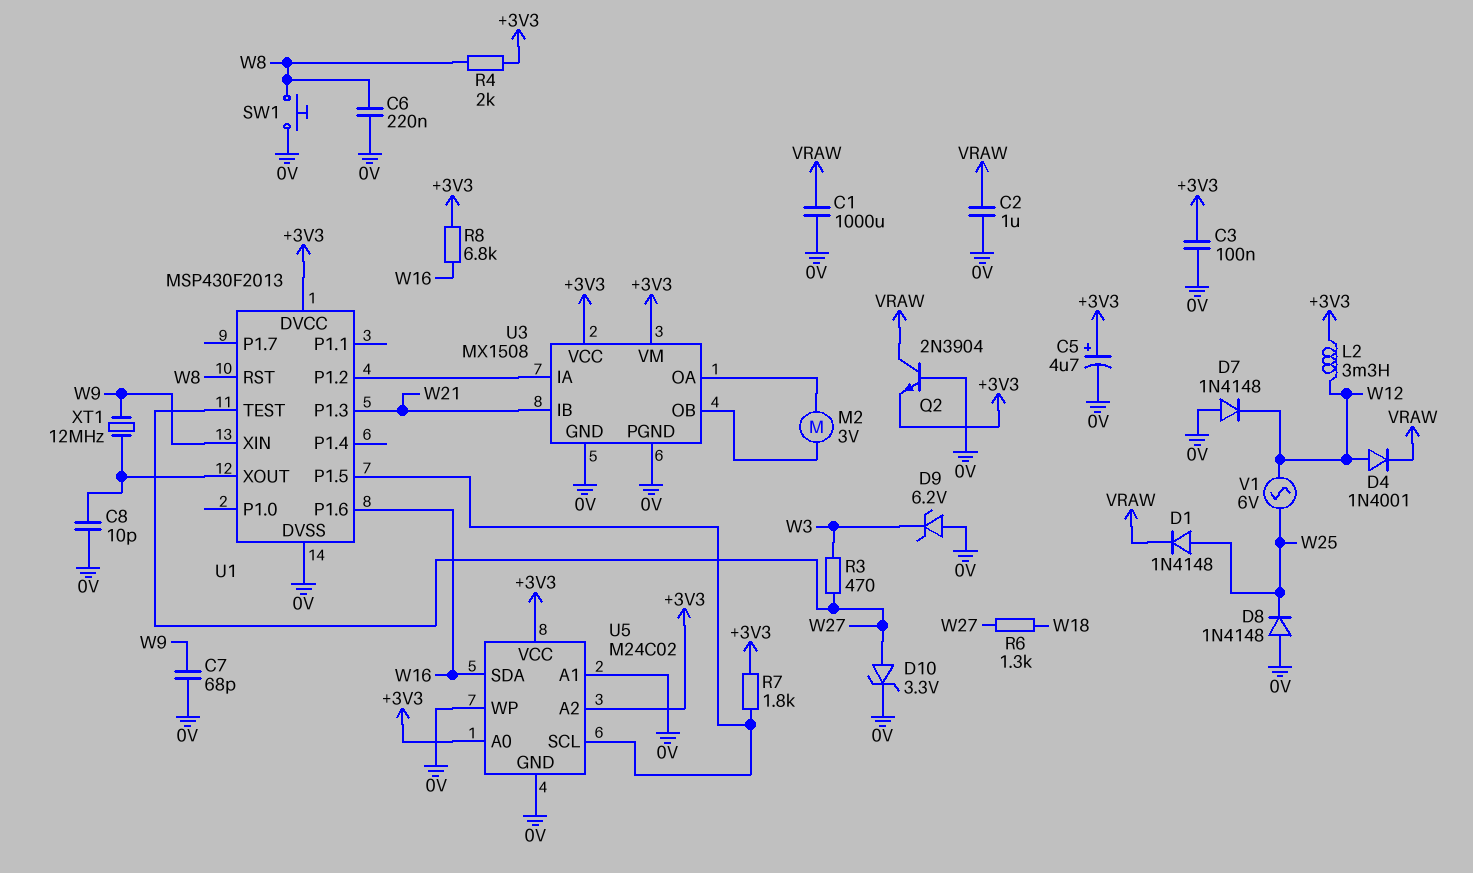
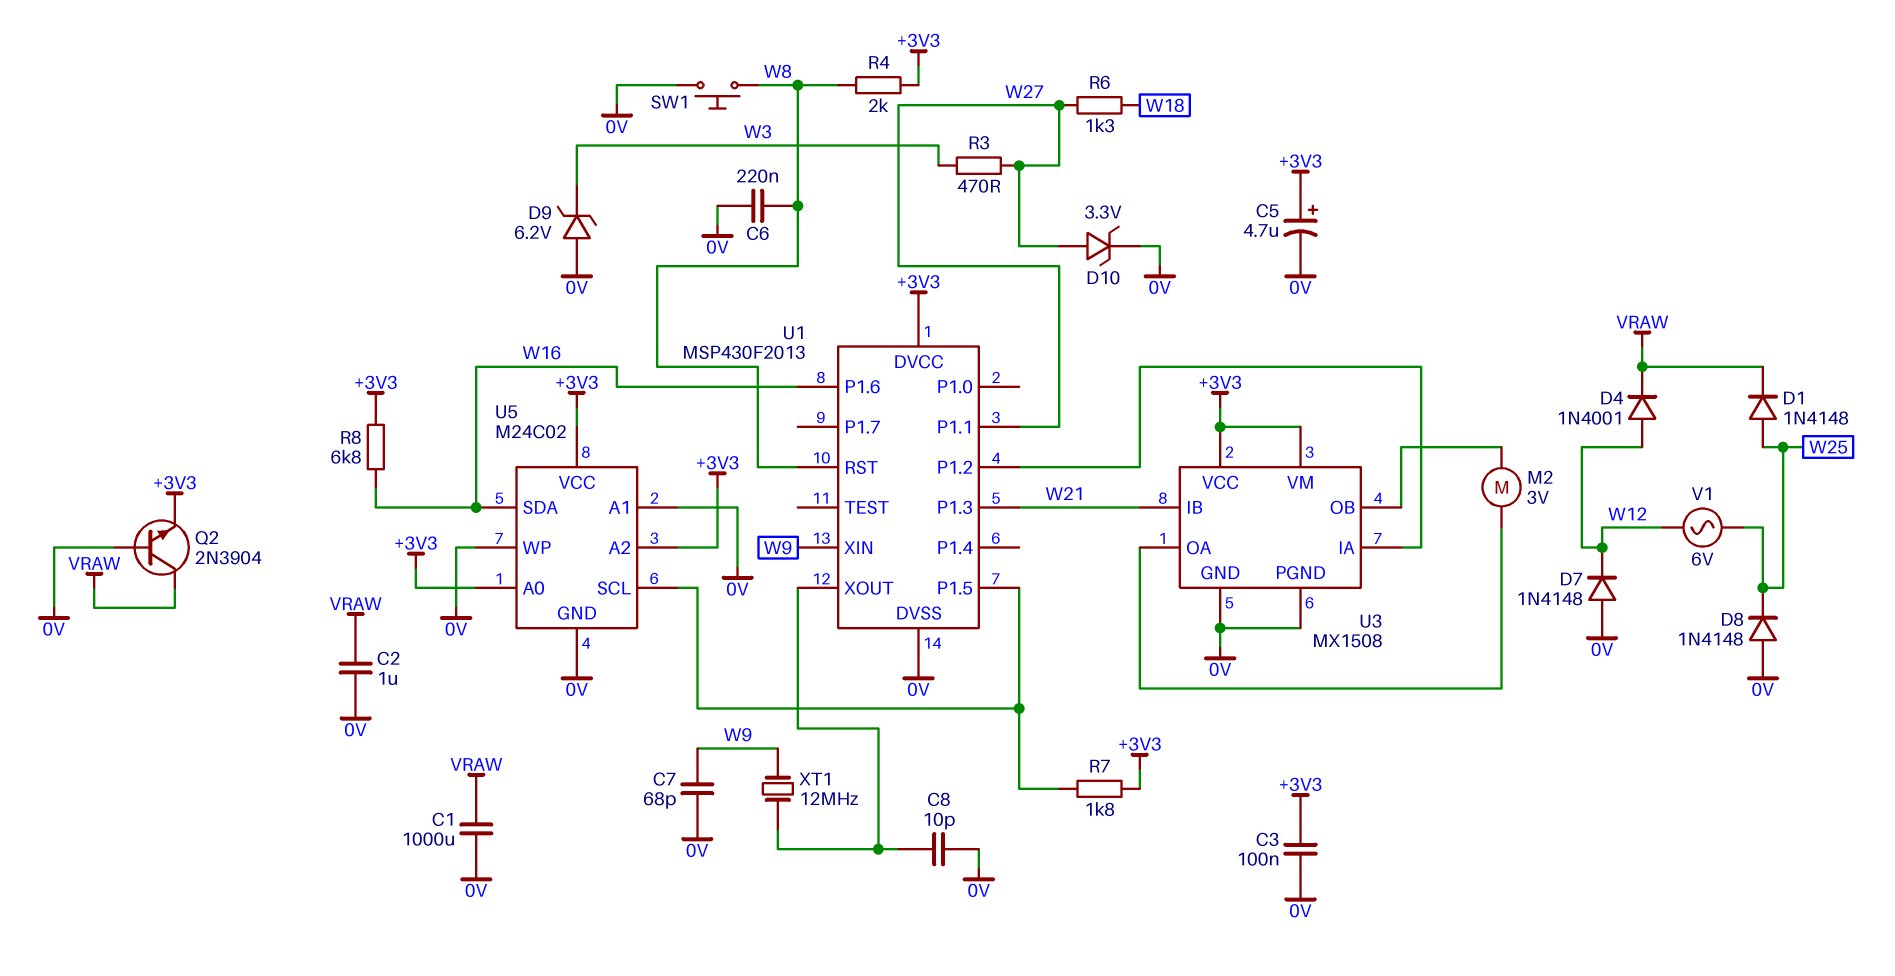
L2: 3.3mH (+3V3, W12) -> none
U1 pin P1.1: none -> W27
U1 pin TEST: W27 -> none

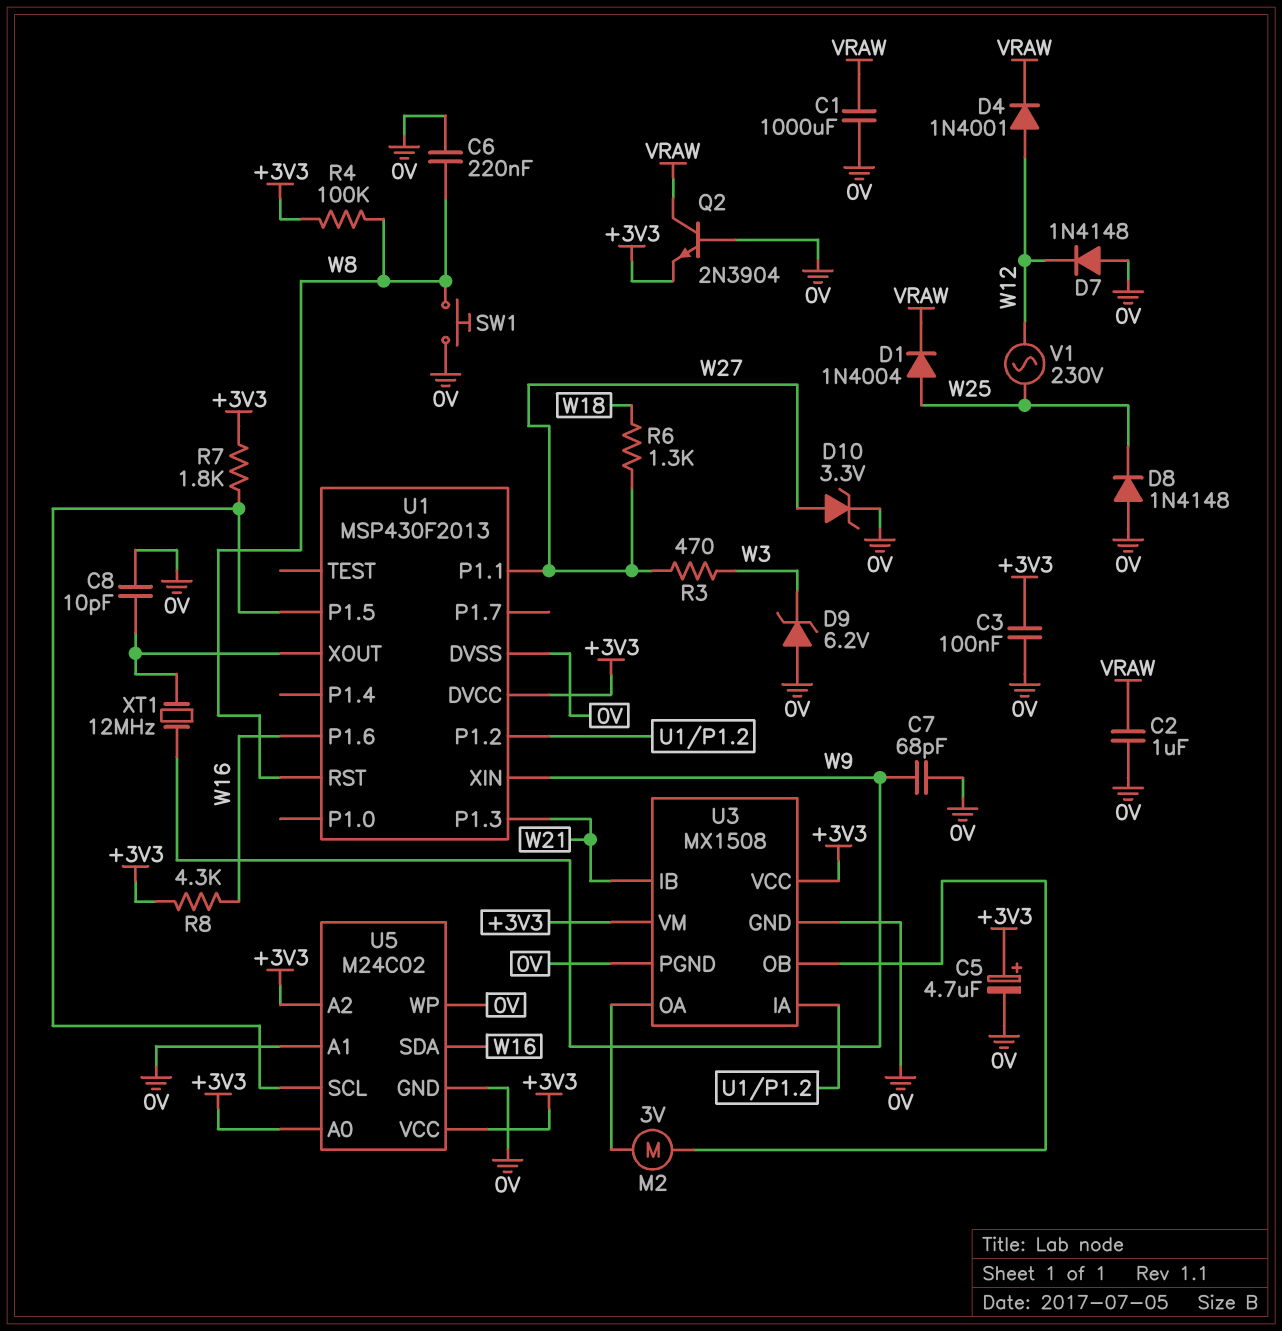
D1: diode 1N4148 (A W25, K VRAW) -> diode 1N4004 (A W25, K VRAW)
R4: 2k (+3V3, W8) -> 100k (+3V3, W8)
R8: 6.8k (+3V3, W16) -> 4.3k (+3V3, W16)
V1: AC 6V (W12, W25) -> AC 230V (W12, W25)

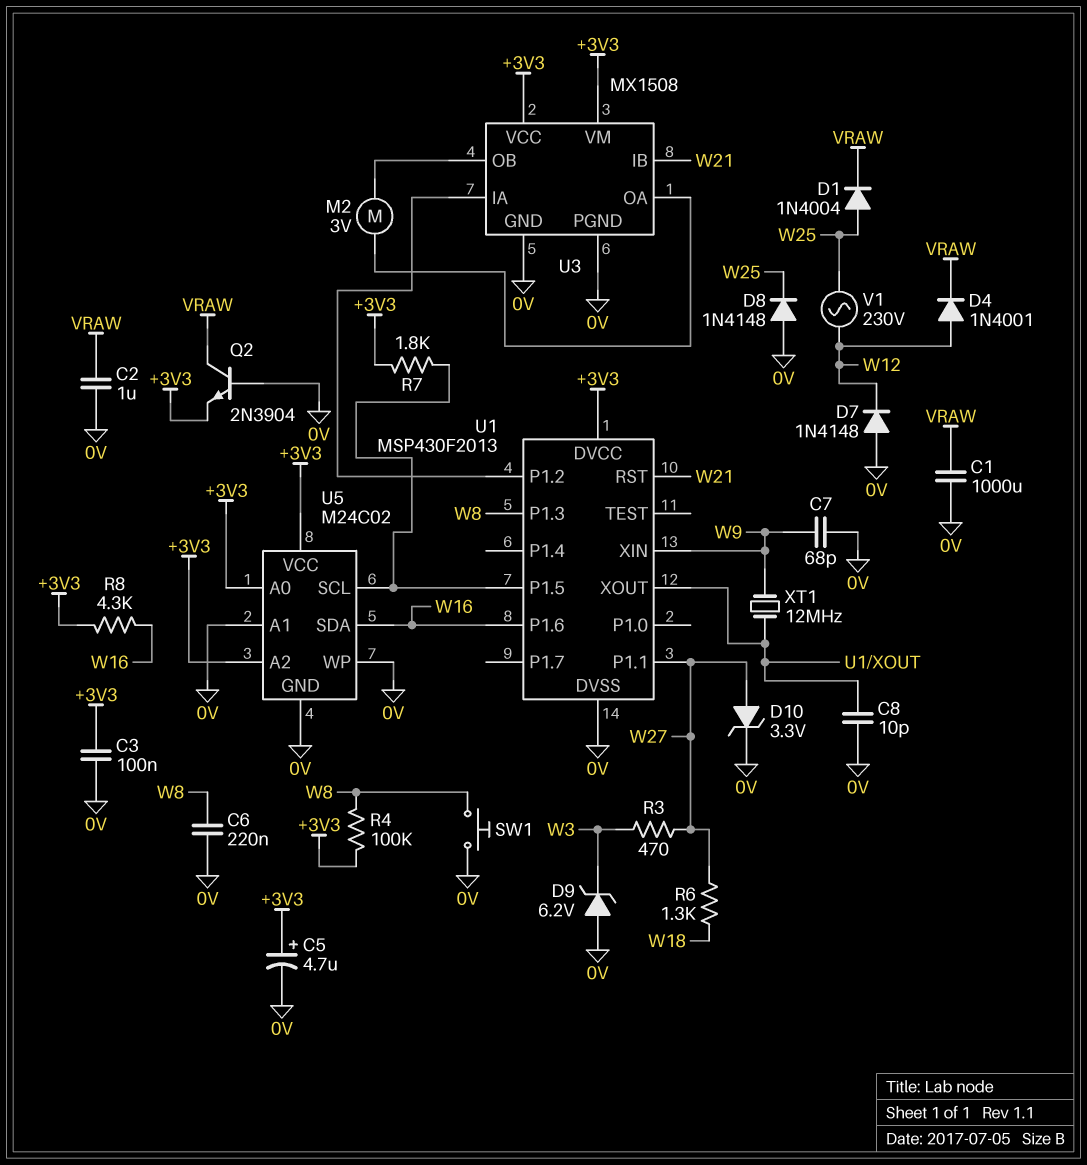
U1 pin P1.3: W21 -> W8
U1 pin RST: W8 -> W21

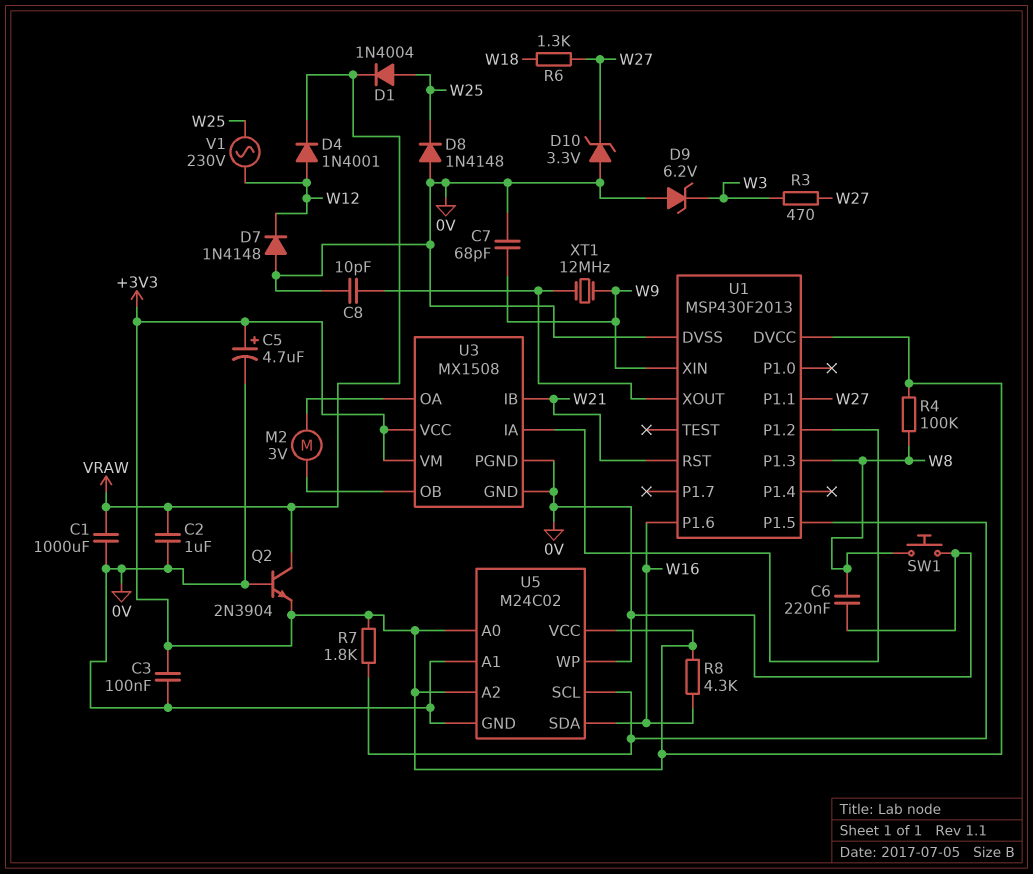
D10: zener 3.3V (A W27, K 0V) -> zener 3.3V (A 0V, K W27)

